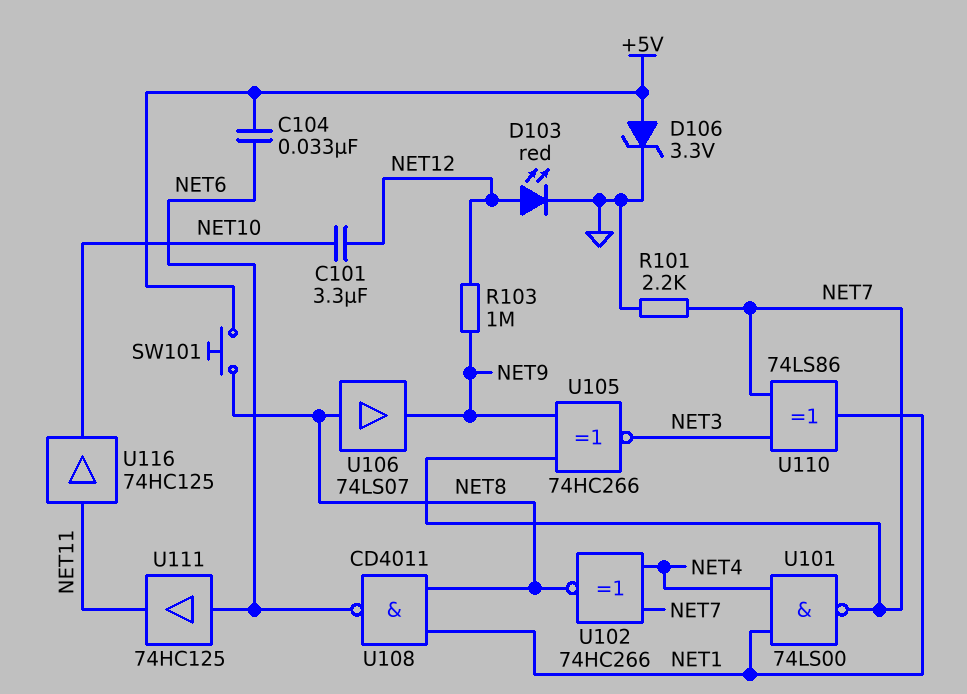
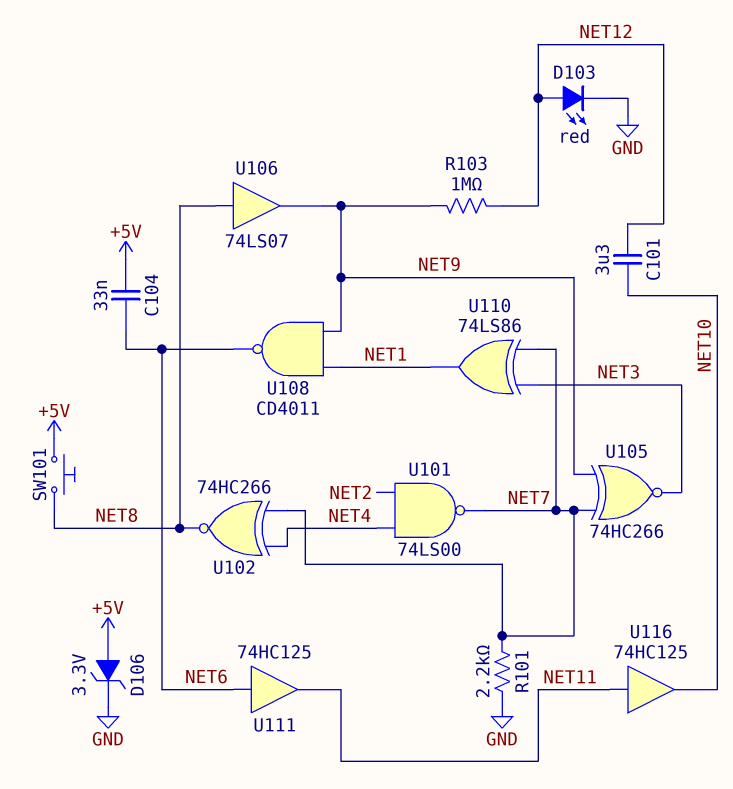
U101: NAND 74LS00 (in NET1, in NET4, out NET7) -> NAND 74LS00 (in NET2, in NET4, out NET7)
U108: NAND CD4011 (in NET1, in NET8, out NET6) -> NAND CD4011 (in NET1, in NET9, out NET6)

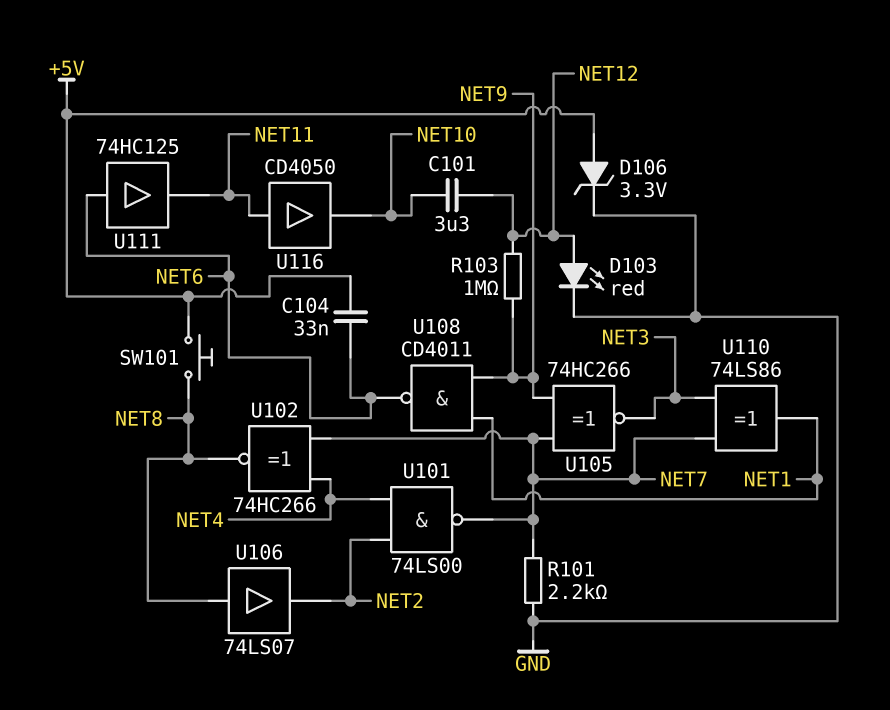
U106: buffer 74LS07 (in NET8, out NET9) -> buffer 74LS07 (in NET8, out NET2)
U116: buffer 74HC125 (in NET11, out NET10) -> buffer CD4050 (in NET11, out NET10)

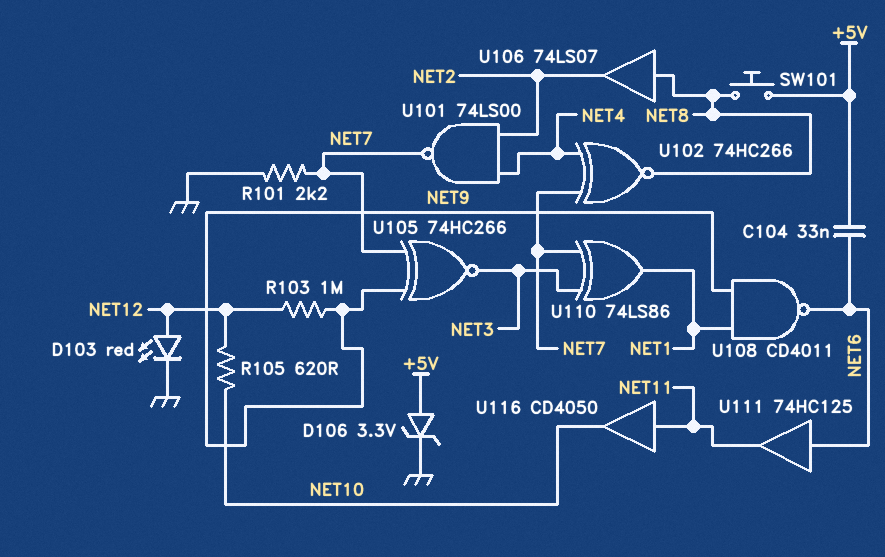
C101: 3.3uF (NET10, NET12) -> none
R105: none -> 620 (NET10, NET12)

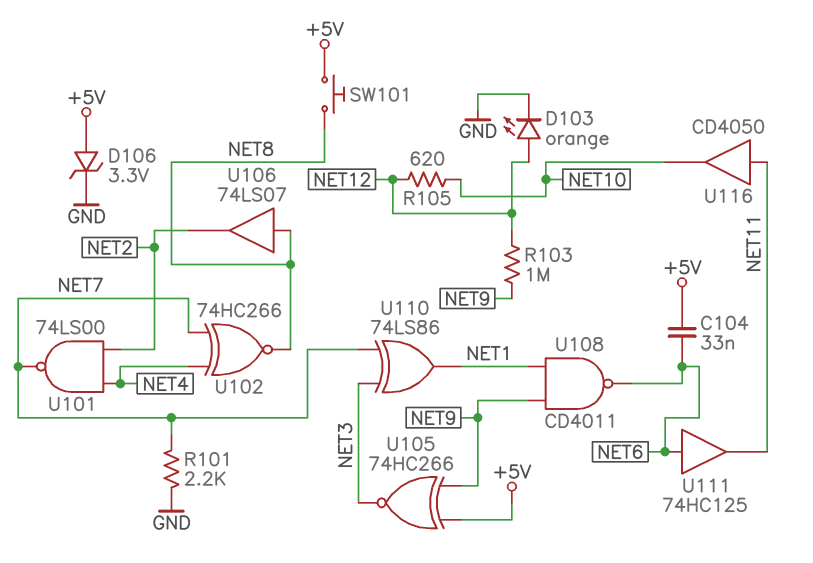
D103: LED red (A NET12, K GND) -> LED orange (A NET12, K GND)
U105: XNOR 74HC266 (in NET7, in NET9, out NET3) -> XNOR 74HC266 (in +5V, in NET9, out NET3)

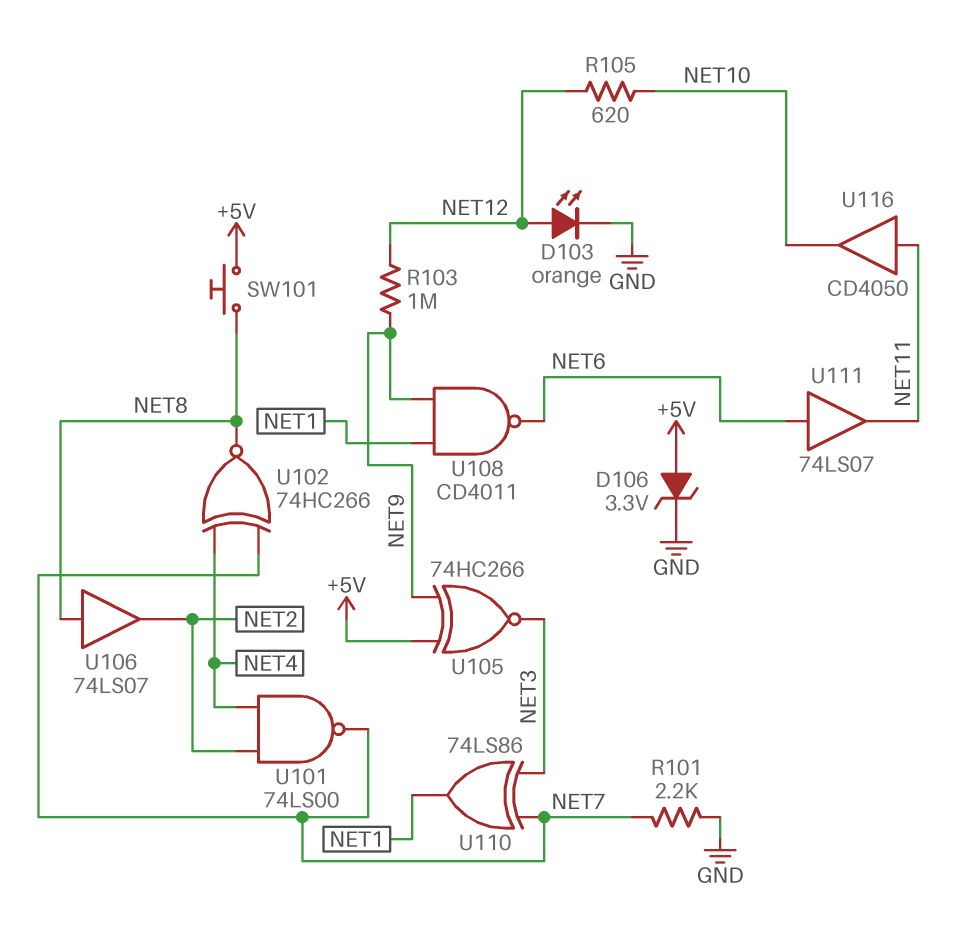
C104: 33nF (+5V, NET6) -> none
U111: buffer 74HC125 (in NET6, out NET11) -> buffer 74LS07 (in NET6, out NET11)

